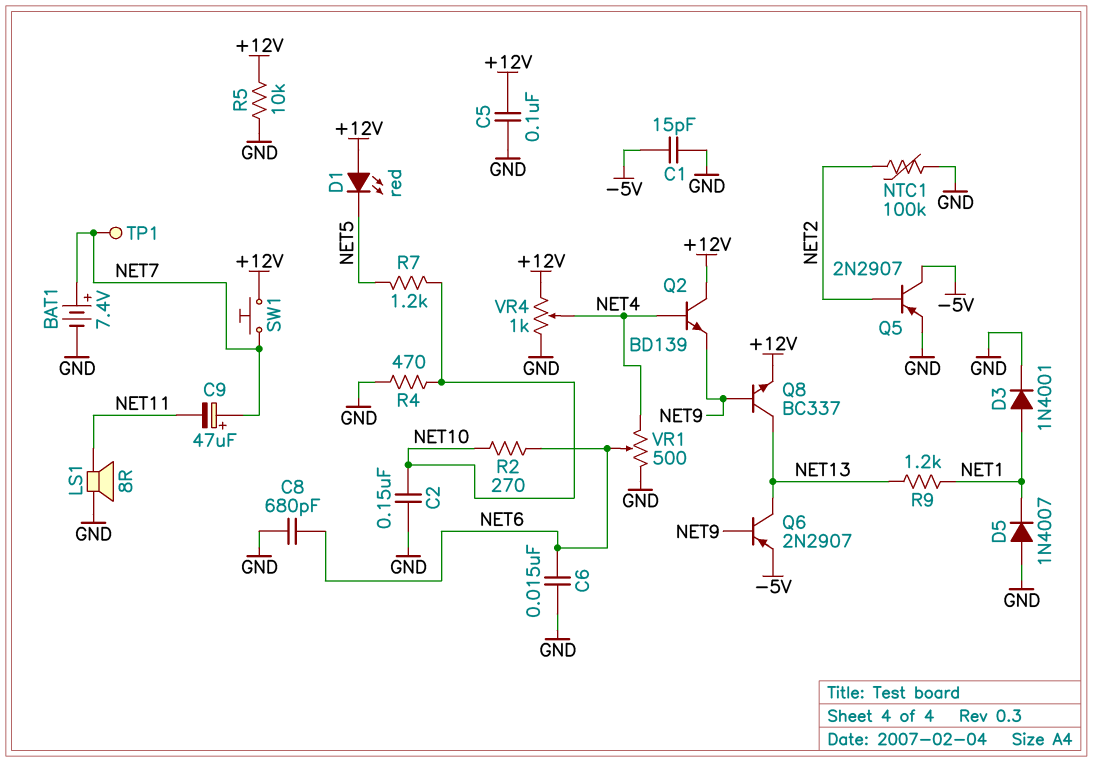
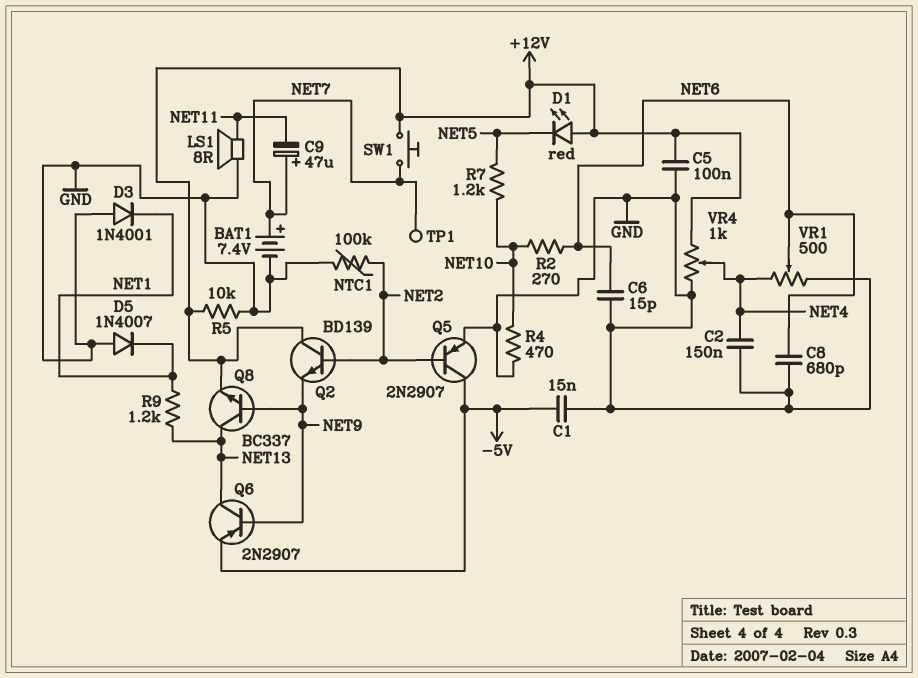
C1: 15pF (-5V, GND) -> 15nF (-5V, GND)
C2: 150nF (GND, NET10) -> 150nF (GND, NET4)
C6: 15nF (GND, NET6) -> 15pF (GND, NET6)
D3: diode 1N4001 (A NET1, K GND) -> diode 1N4001 (A GND, K NET1)
Q2: NPN BD139 (B NET4, C +12V, E NET9) -> NPN BD139 (B NET2, C +12V, E NET9)

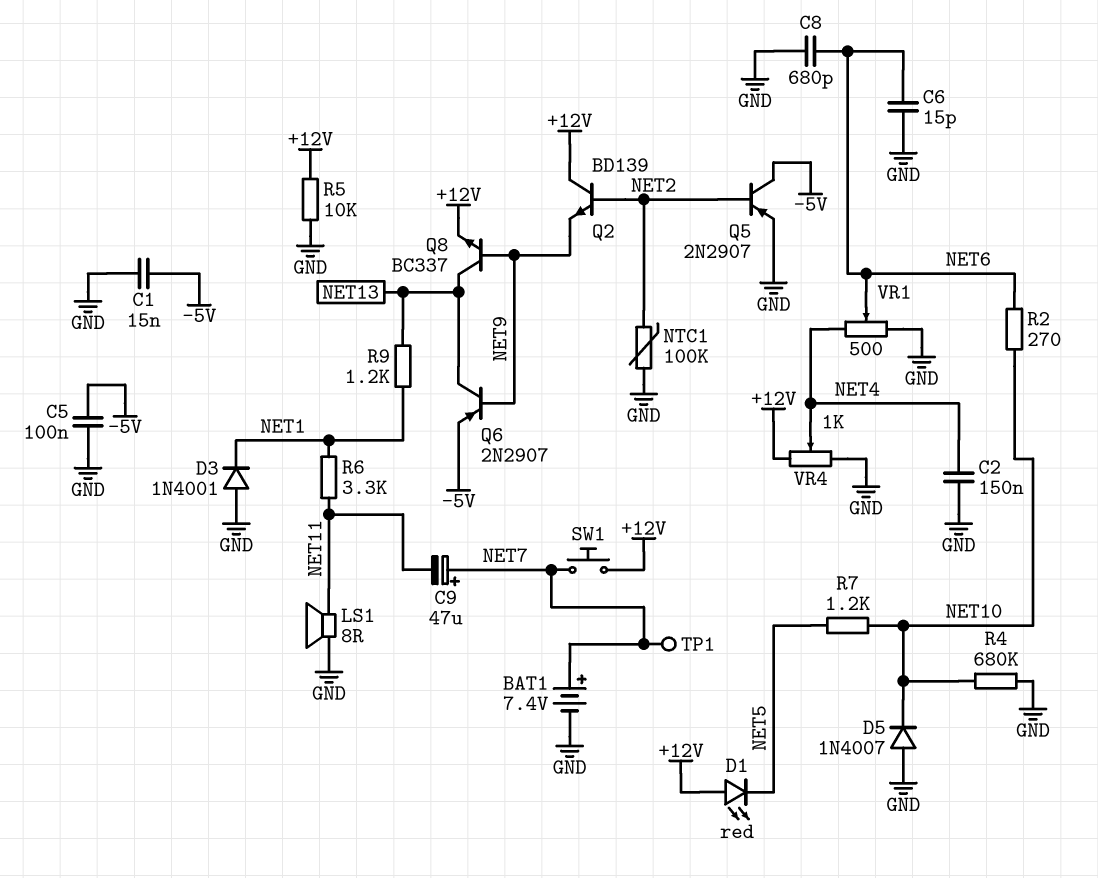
C5: 100nF (+12V, GND) -> 100nF (-5V, GND)
D5: diode 1N4007 (A GND, K NET1) -> diode 1N4007 (A GND, K NET10)
R4: 470 (GND, NET10) -> 680k (GND, NET10)
R6: none -> 3.3k (NET1, NET11)

